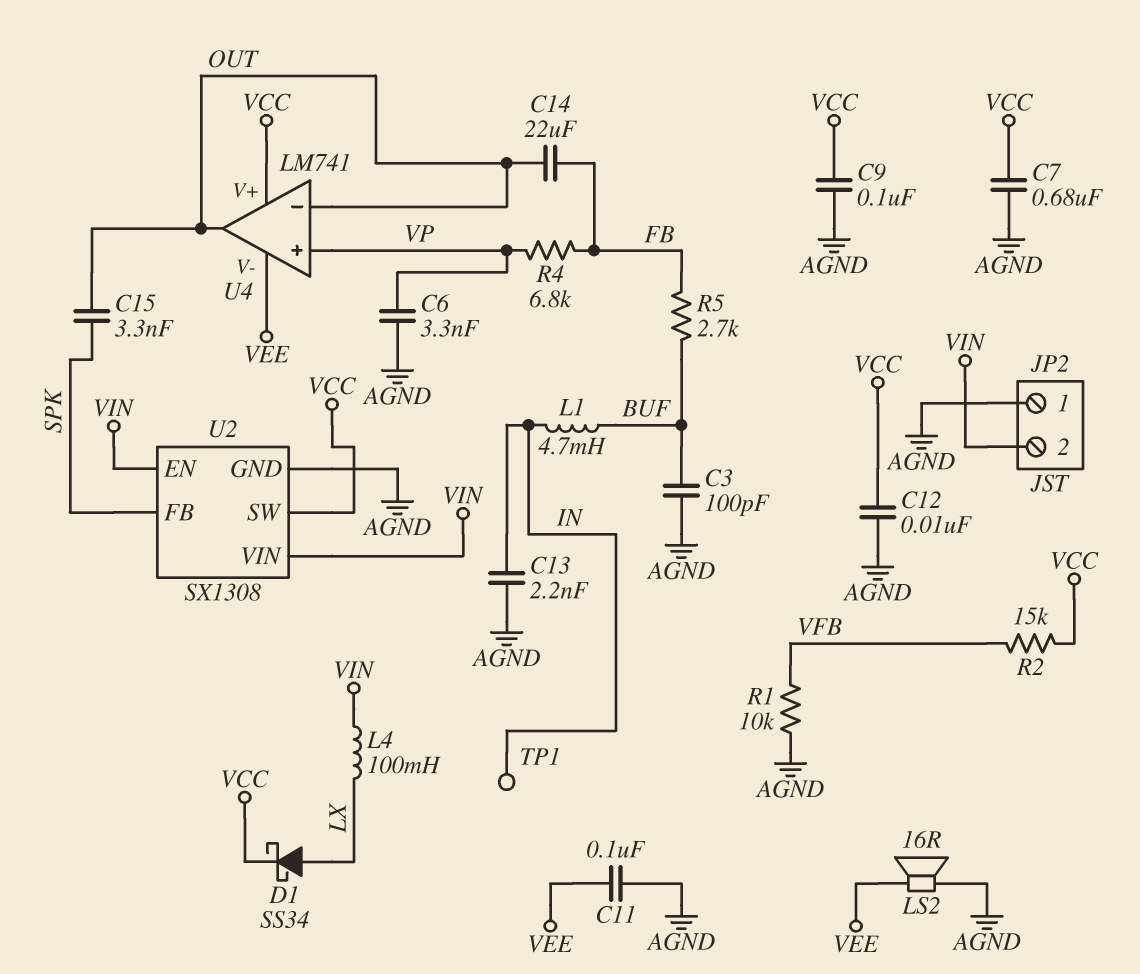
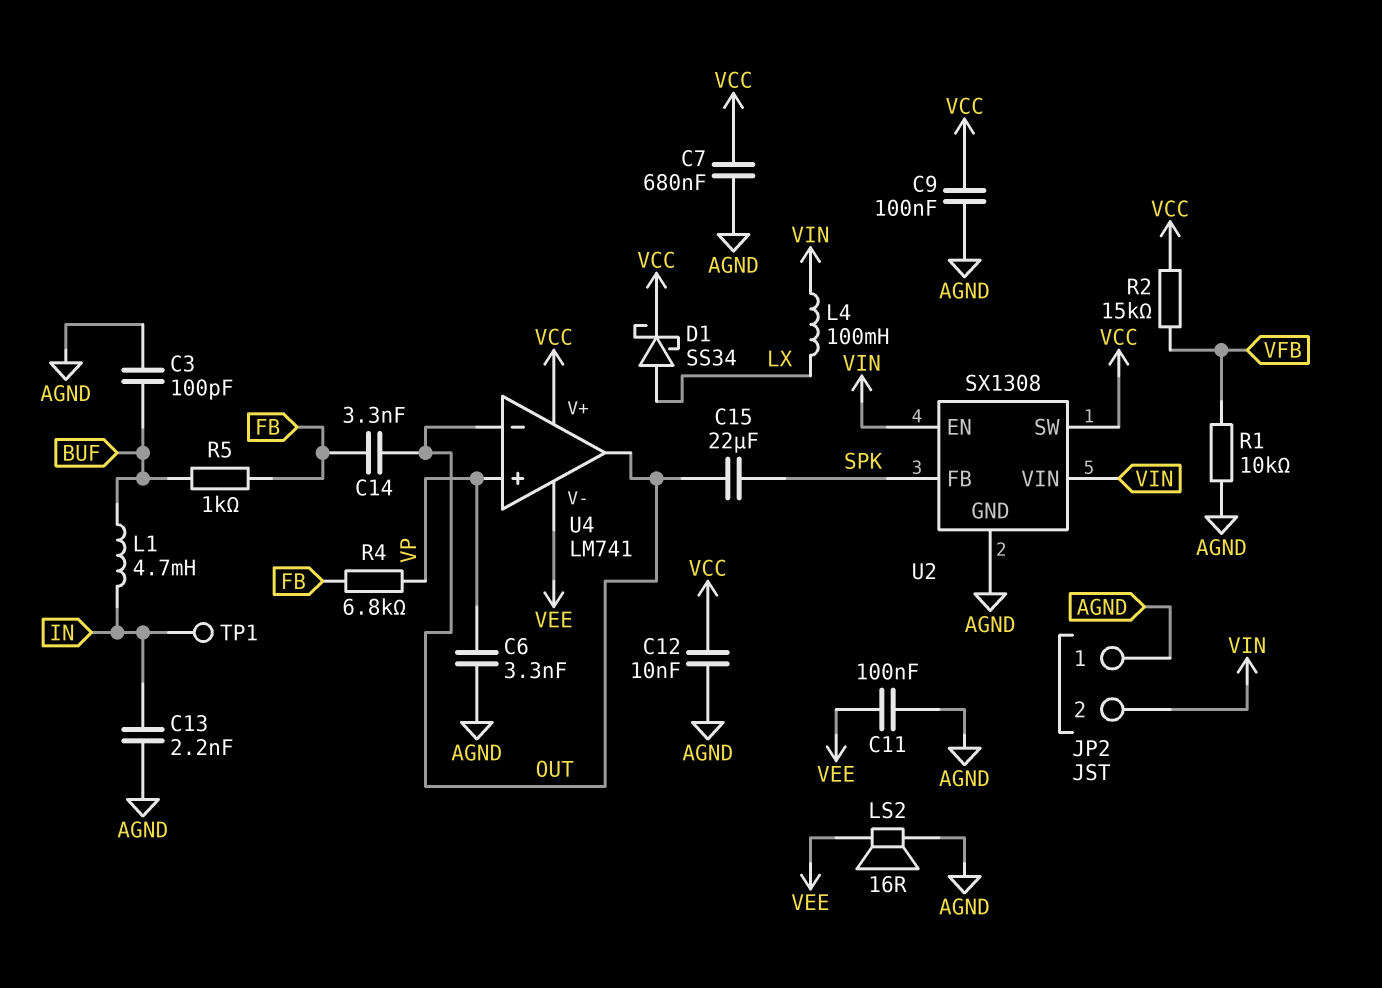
C14: 22uF (FB, OUT) -> 3.3nF (FB, OUT)
C15: 3.3nF (OUT, SPK) -> 22uF (OUT, SPK)
R5: 2.7k (BUF, FB) -> 1k (BUF, FB)

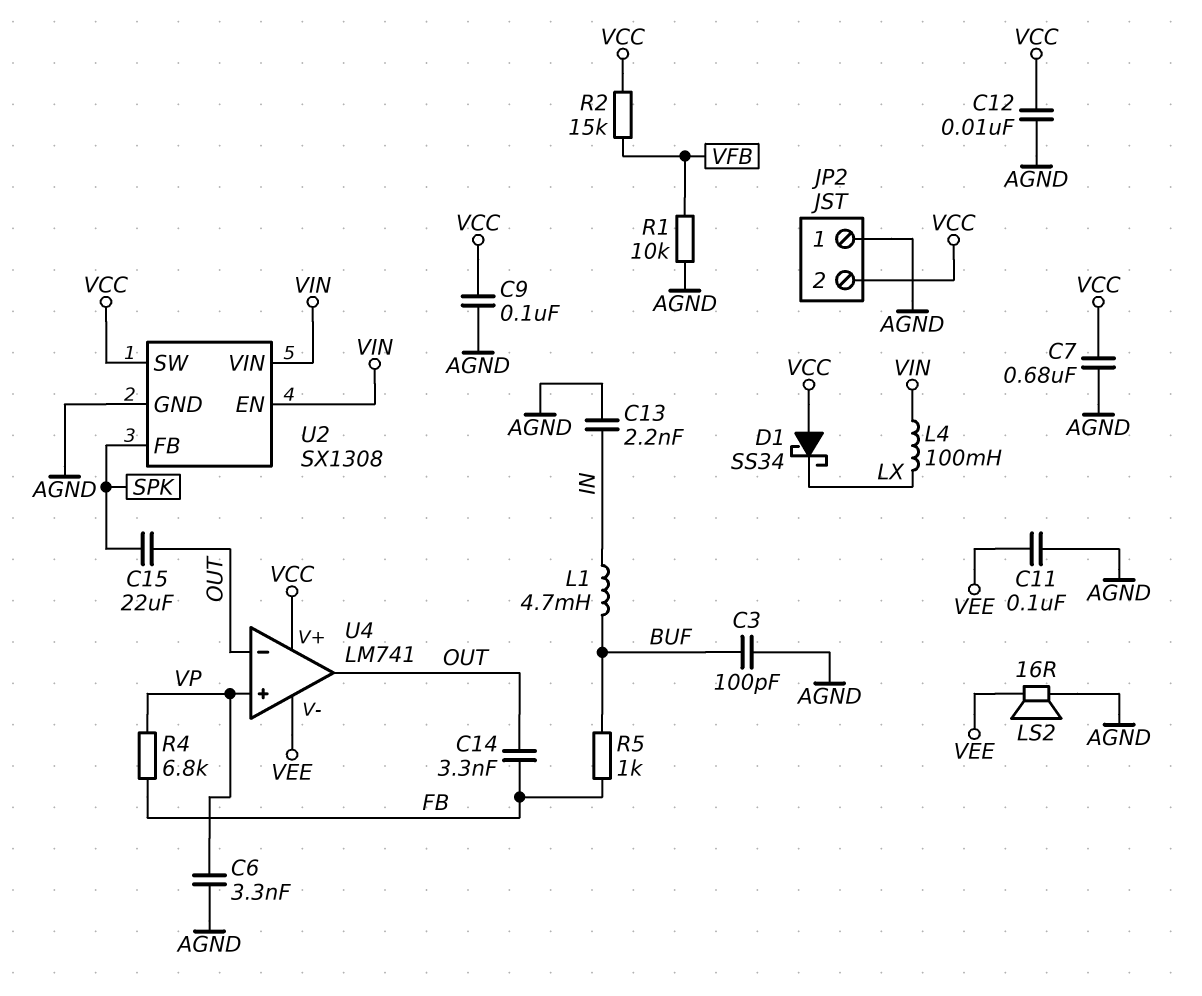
D1: schottky SS34 (A LX, K VCC) -> schottky SS34 (A VCC, K LX)
JP2 pin 2: VIN -> VCC
TP1: test point (IN) -> none

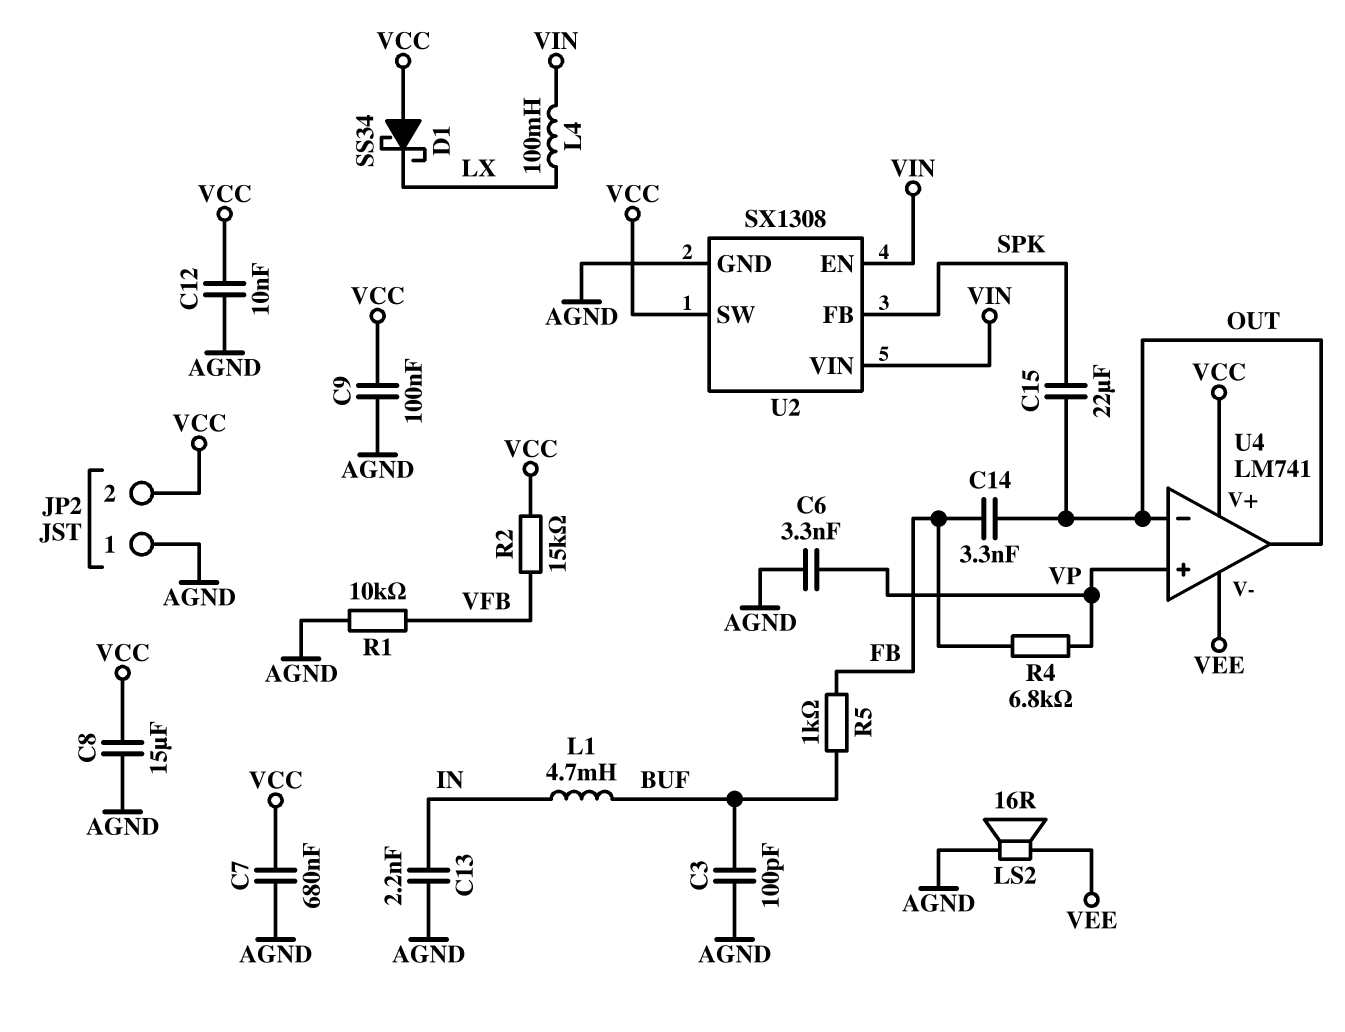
C8: none -> 15uF (AGND, VCC)
C11: 100nF (AGND, VEE) -> none

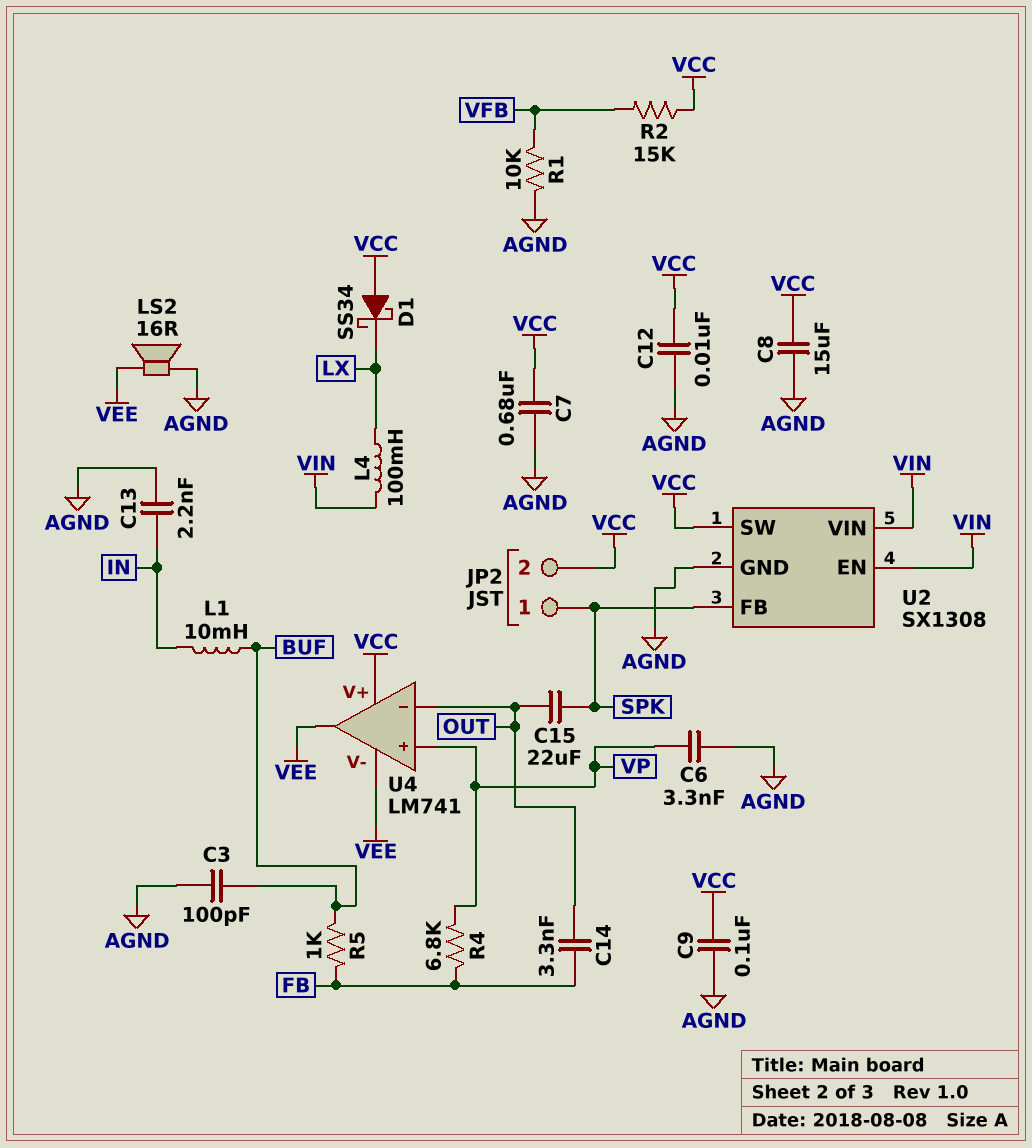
JP2 pin 1: AGND -> SPK
L1: 4.7mH (BUF, IN) -> 10mH (BUF, IN)
U4 pin out: OUT -> VEE

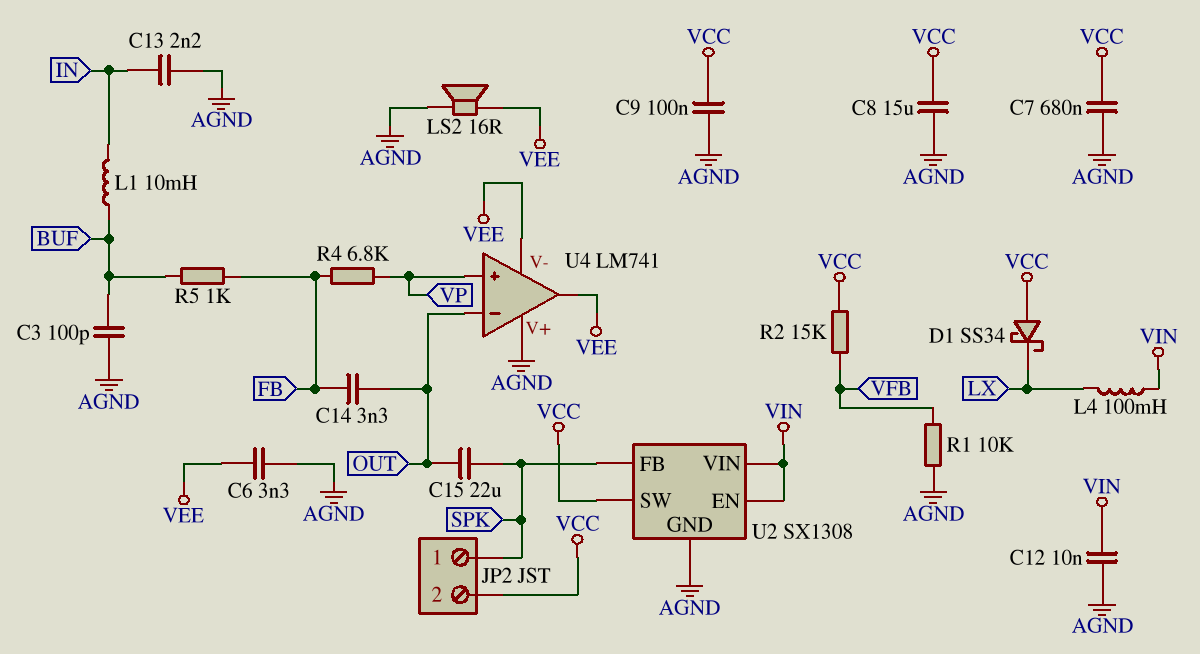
C6: 3.3nF (AGND, VP) -> 3.3nF (AGND, VEE)
C12: 10nF (AGND, VCC) -> 10nF (AGND, VIN)
U4 pin V+: VCC -> AGND

